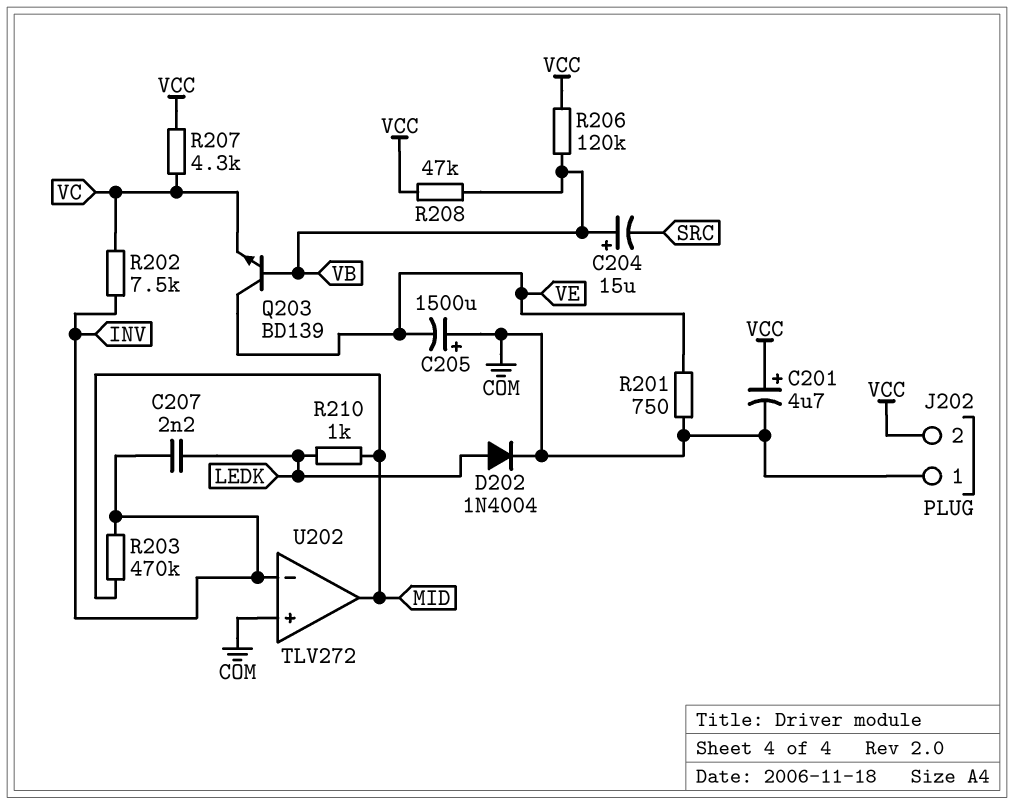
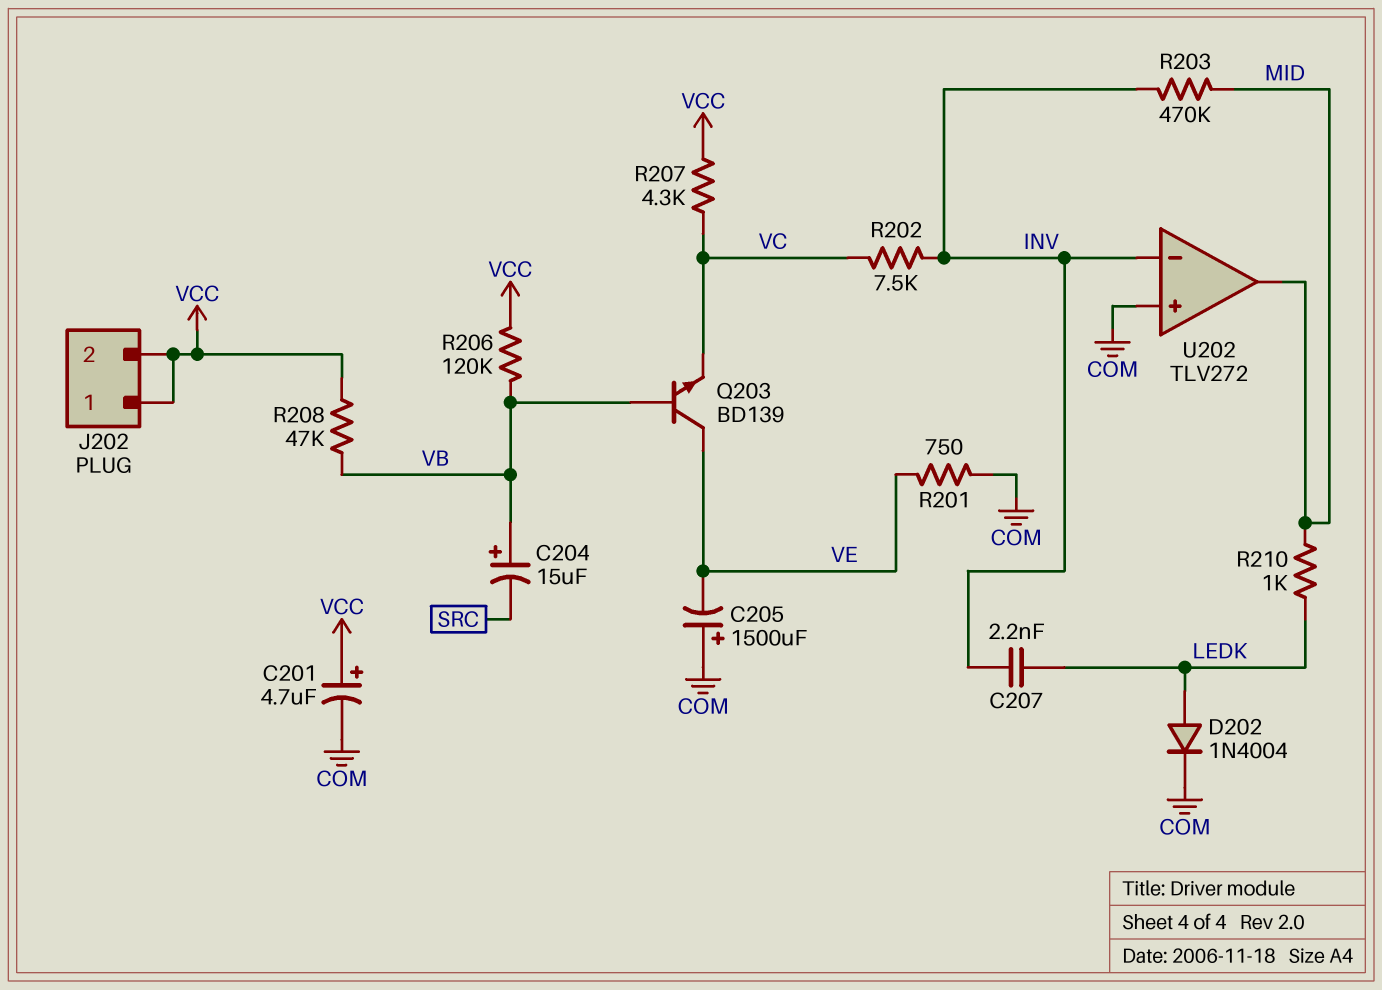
J202 pin 1: COM -> VCC

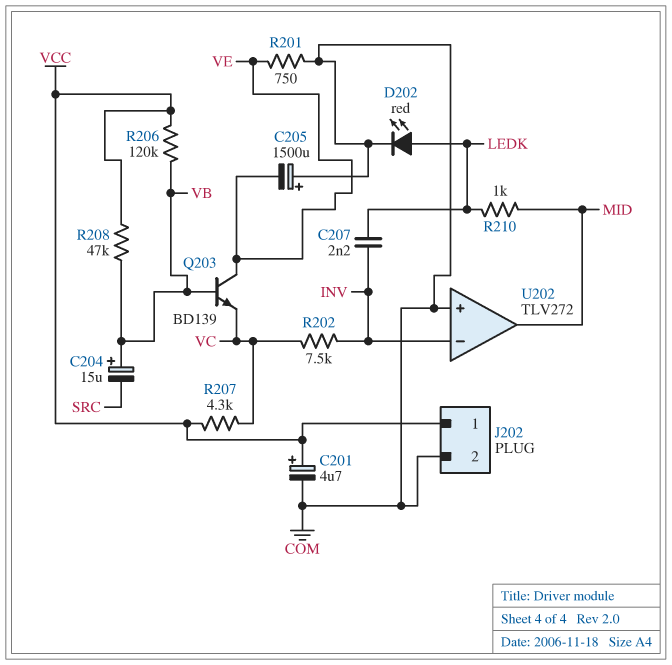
D202: diode 1N4004 (A LEDK, K COM) -> LED red (A LEDK, K COM)
J202 pin 2: VCC -> COM
R203: 470k (INV, MID) -> none

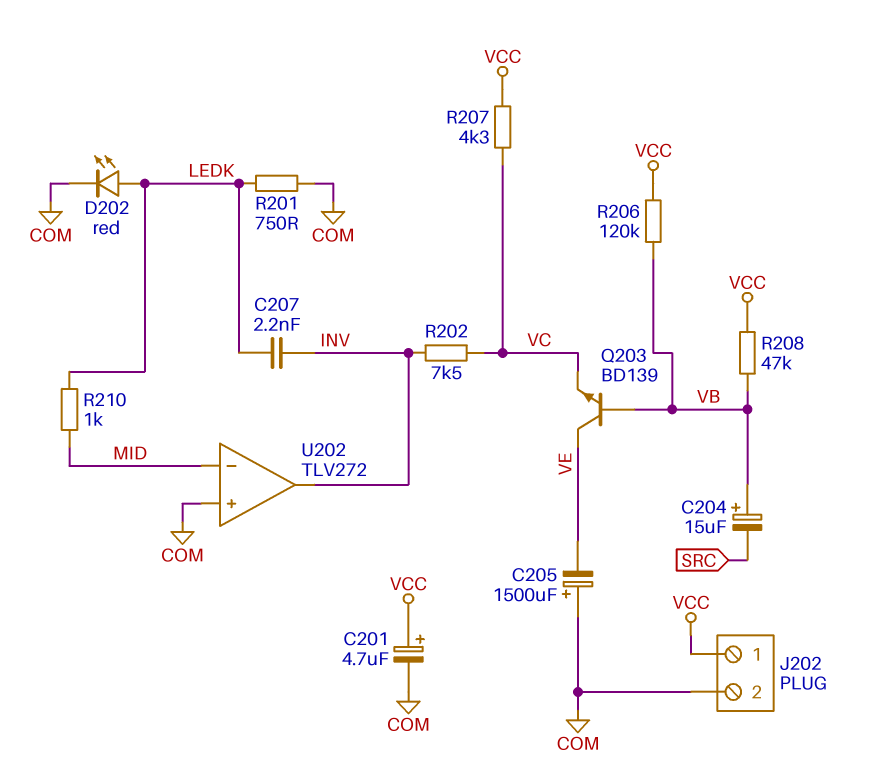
R201: 750 (COM, VE) -> 750 (COM, LEDK)
U202 pin in-: INV -> MID
U202 pin out: MID -> INV

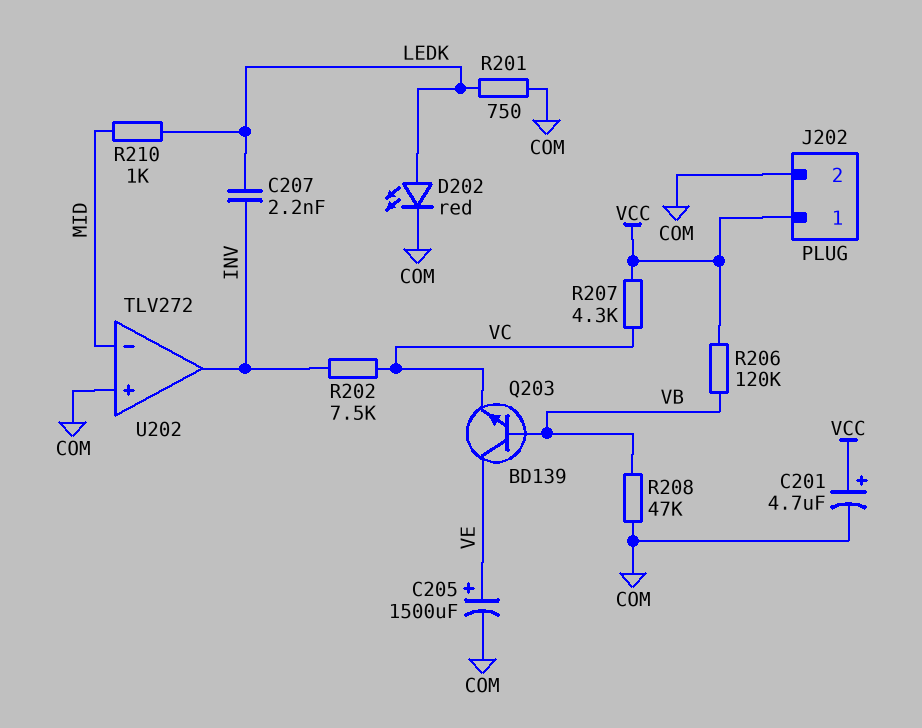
C204: 15uF (plus VB, minus SRC) -> none
C205: 1500uF (plus COM, minus VE) -> 1500uF (plus VE, minus COM)
R208: 47k (VB, VCC) -> 47k (COM, VB)

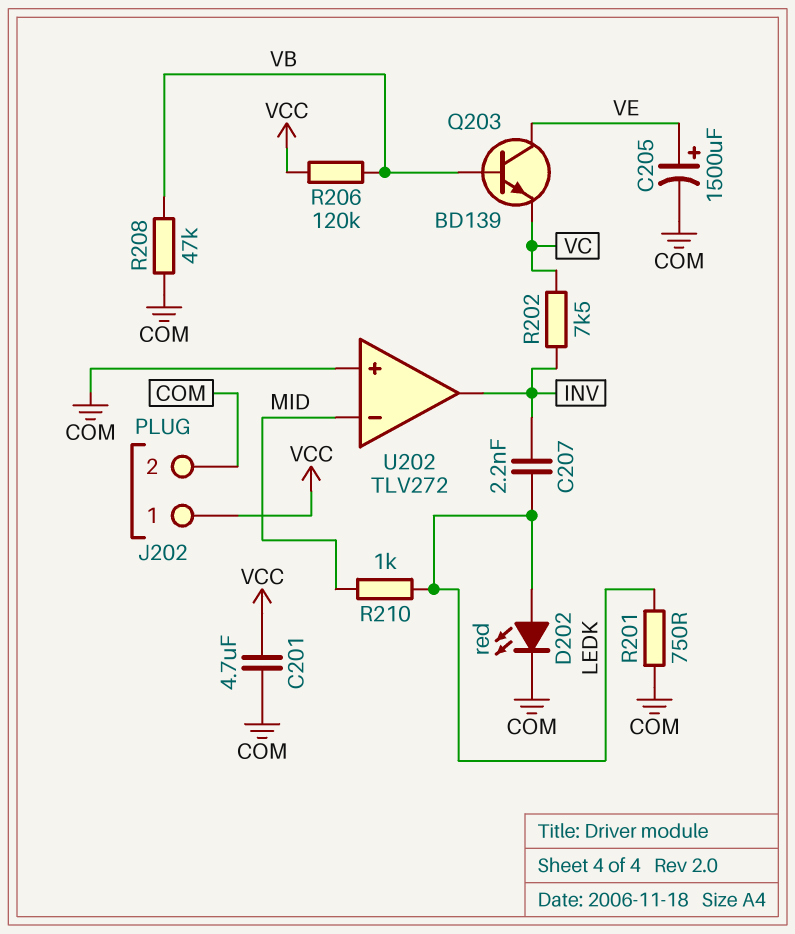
C201: 4.7uF (plus VCC, minus COM) -> 4.7uF (COM, VCC)
R207: 4.3k (VC, VCC) -> none

